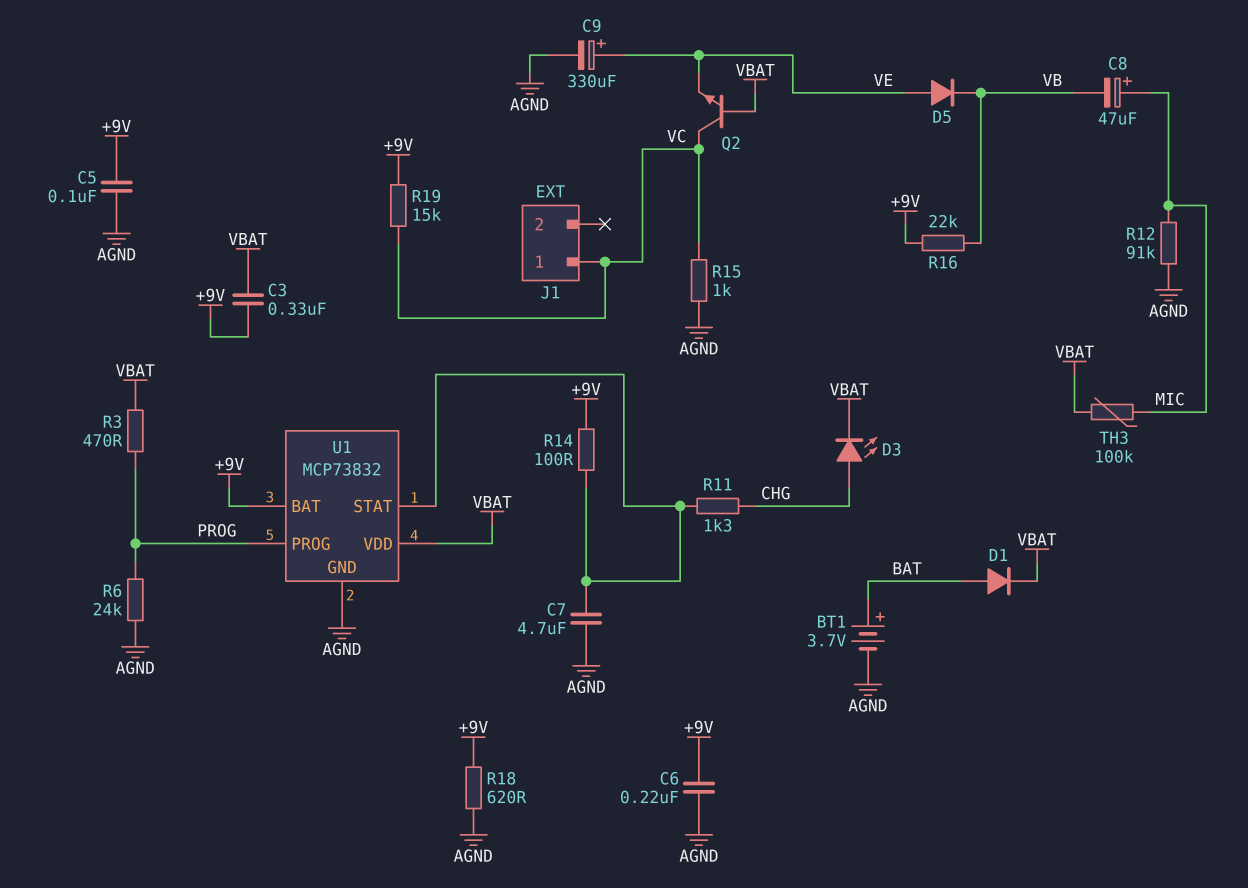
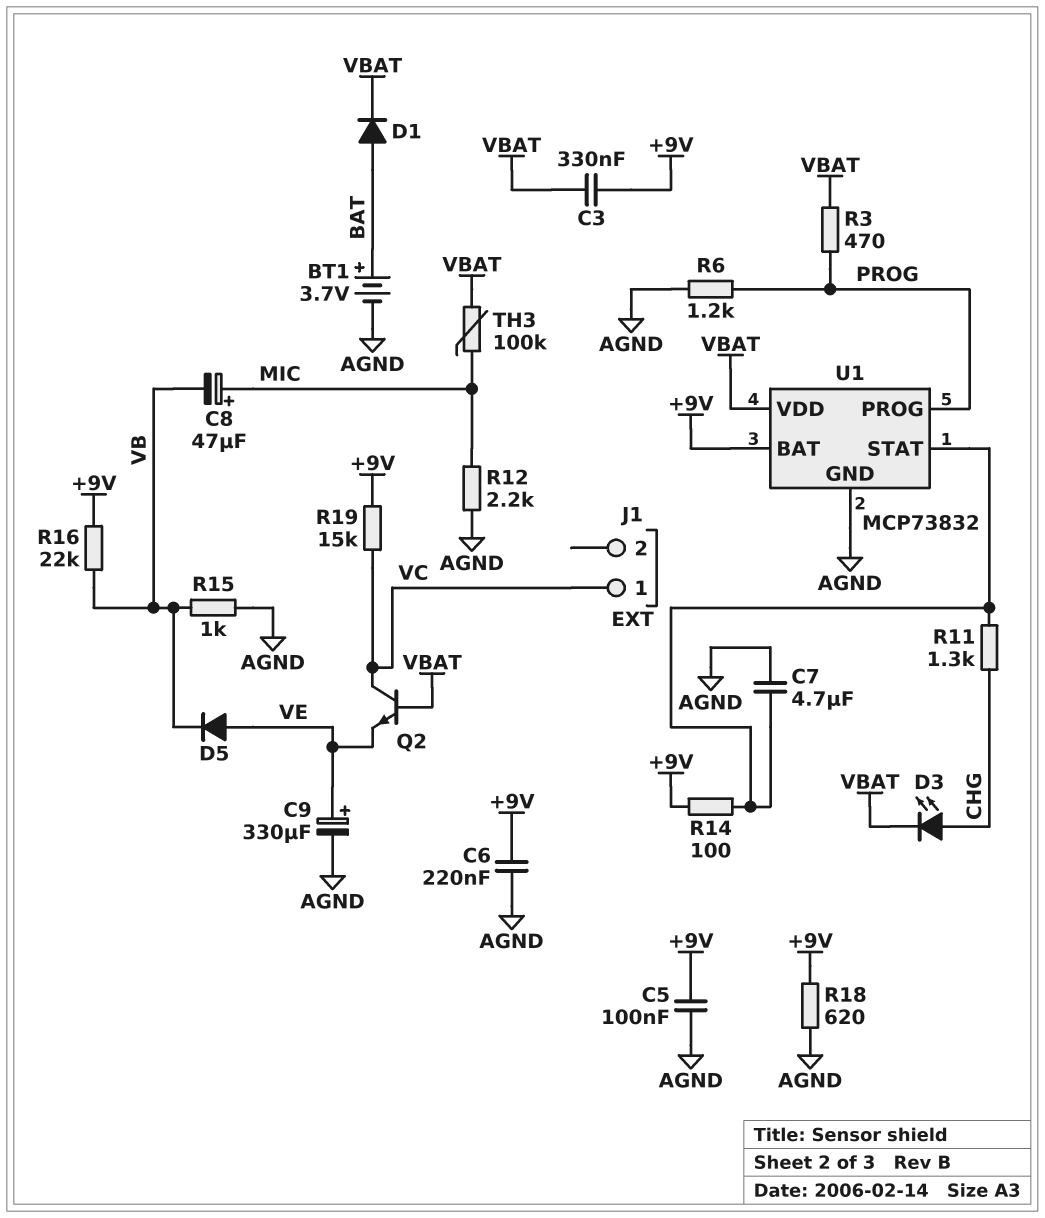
R6: 24k (AGND, PROG) -> 1.2k (AGND, PROG)
R12: 91k (AGND, MIC) -> 2.2k (AGND, MIC)
R15: 1k (AGND, VC) -> 1k (AGND, VB)

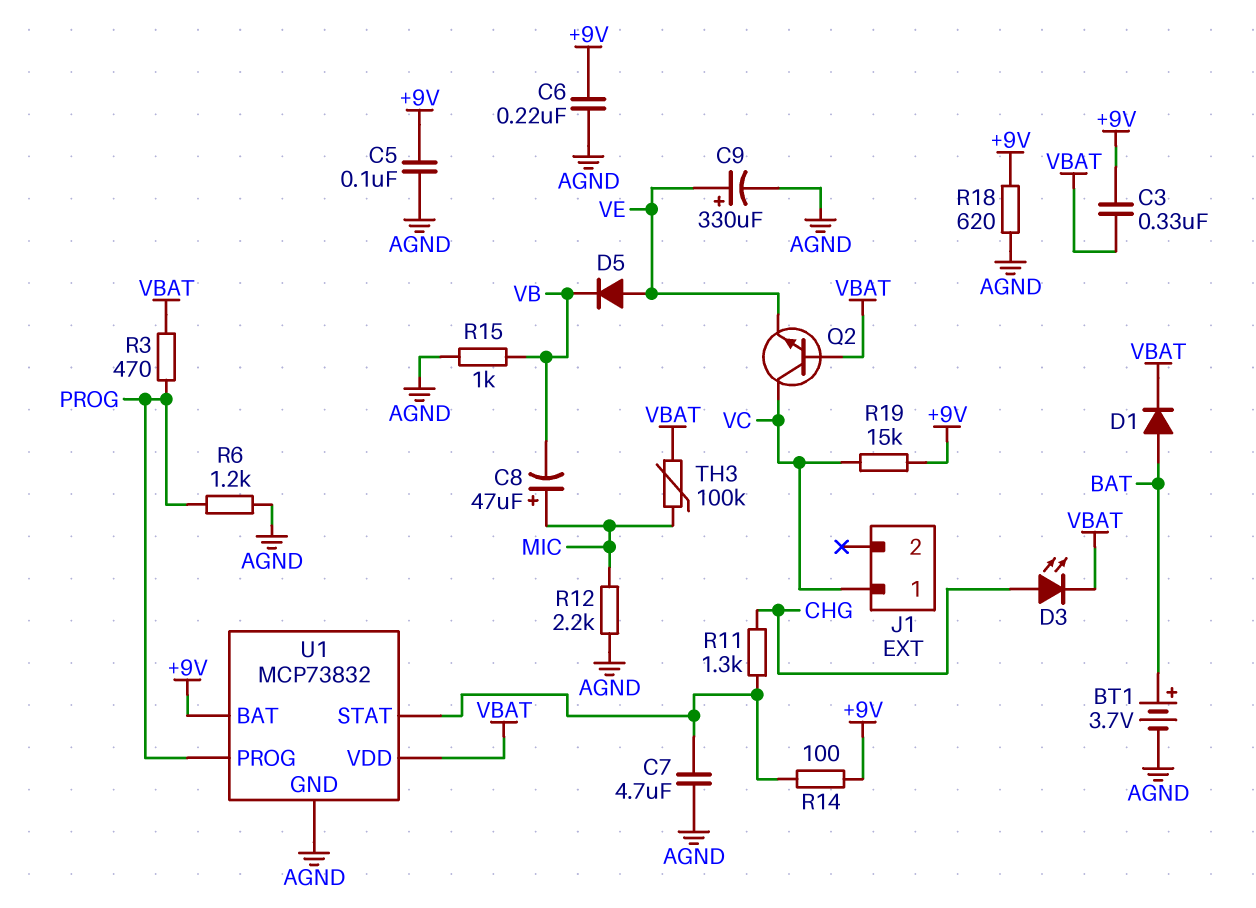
R16: 22k (+9V, VB) -> none

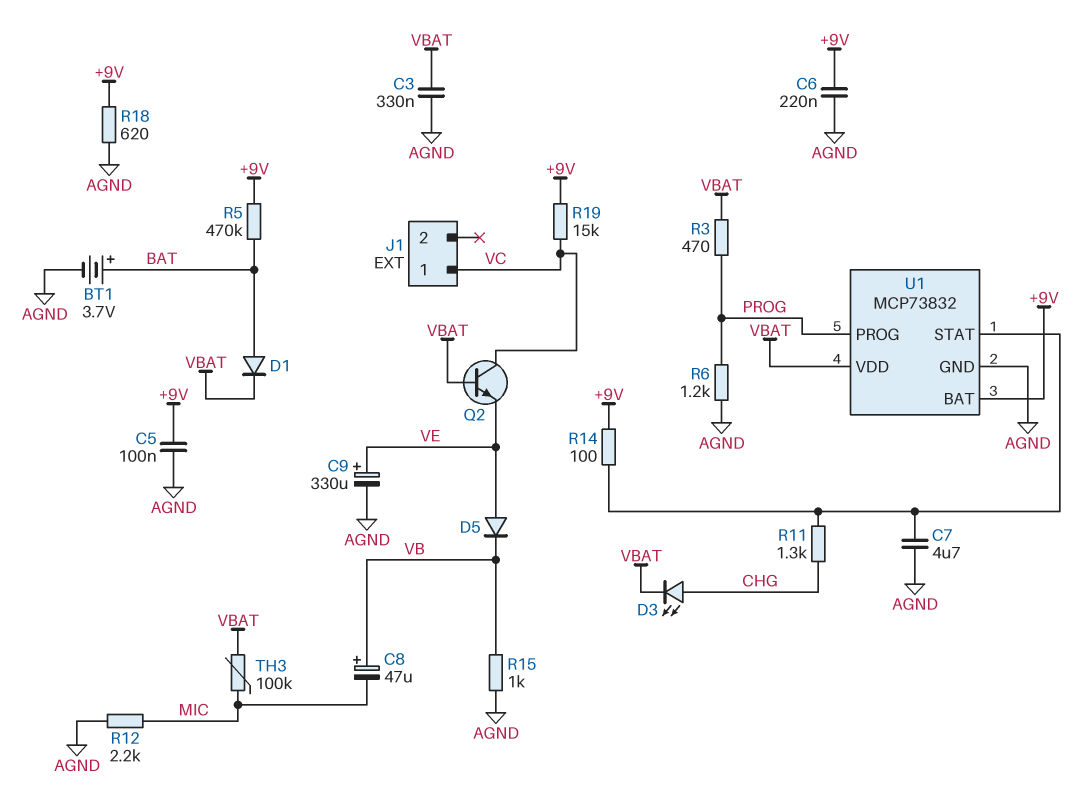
C3: 330nF (+9V, VBAT) -> 330nF (AGND, VBAT)
C8: 47uF (plus MIC, minus VB) -> 47uF (plus VB, minus MIC)
R5: none -> 470k (+9V, BAT)

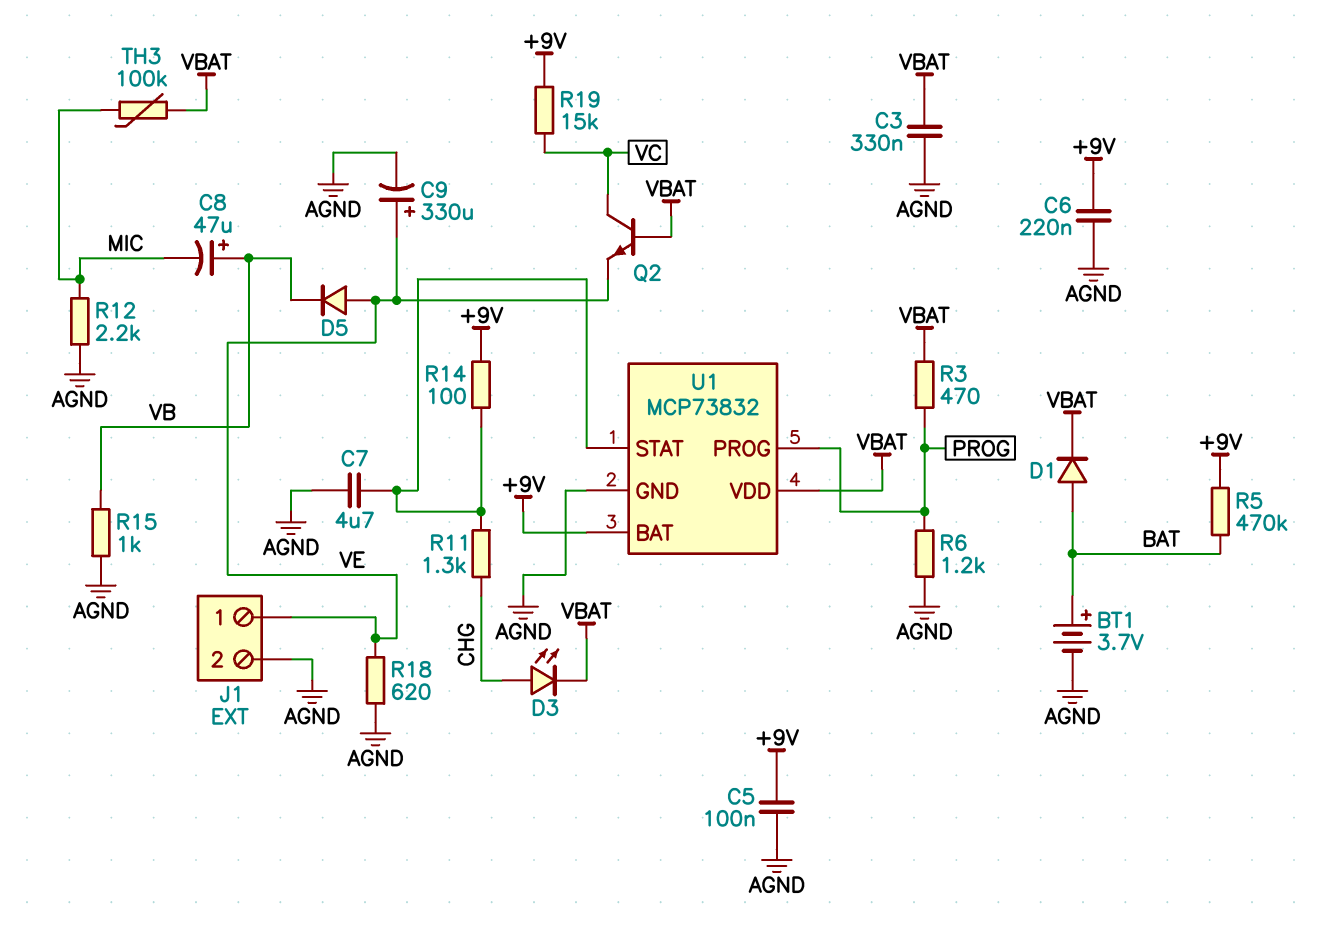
J1 pin 1: VC -> VE
J1 pin 2: none -> AGND
R18: 620 (+9V, AGND) -> 620 (AGND, VE)

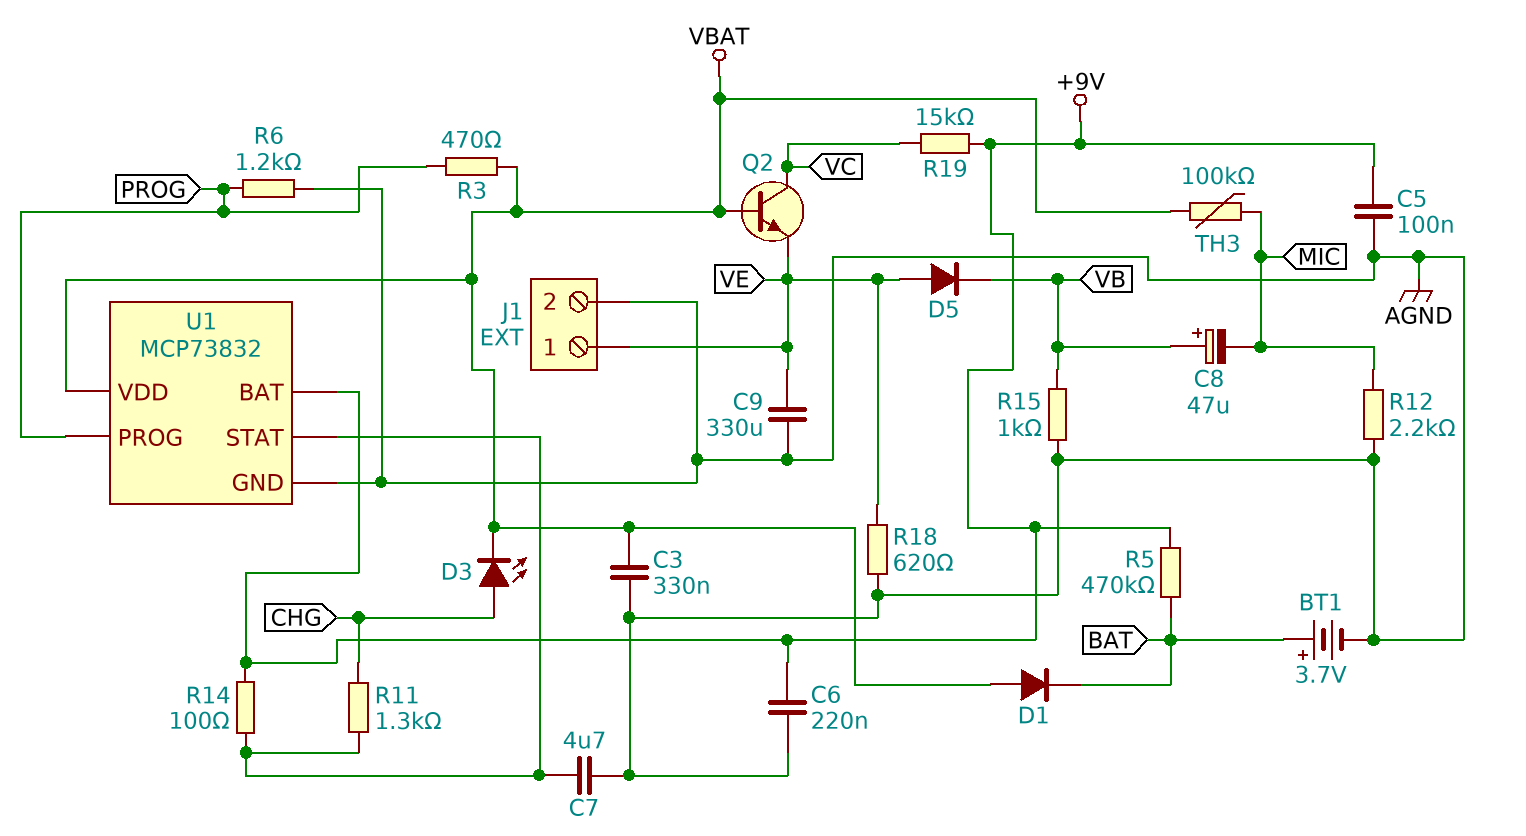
C9: 330uF (plus VE, minus AGND) -> 330uF (AGND, VE)
D1: diode (A BAT, K VBAT) -> diode (A VBAT, K BAT)

